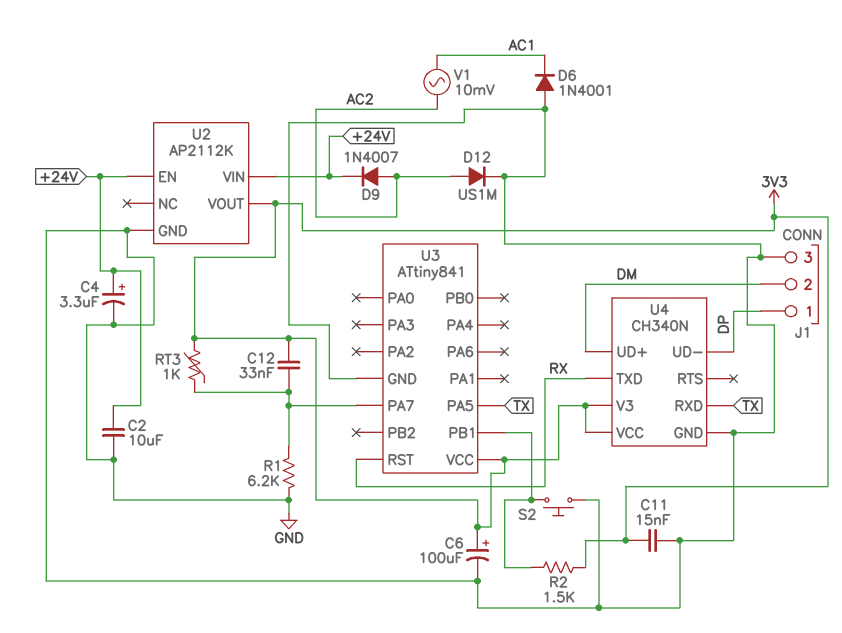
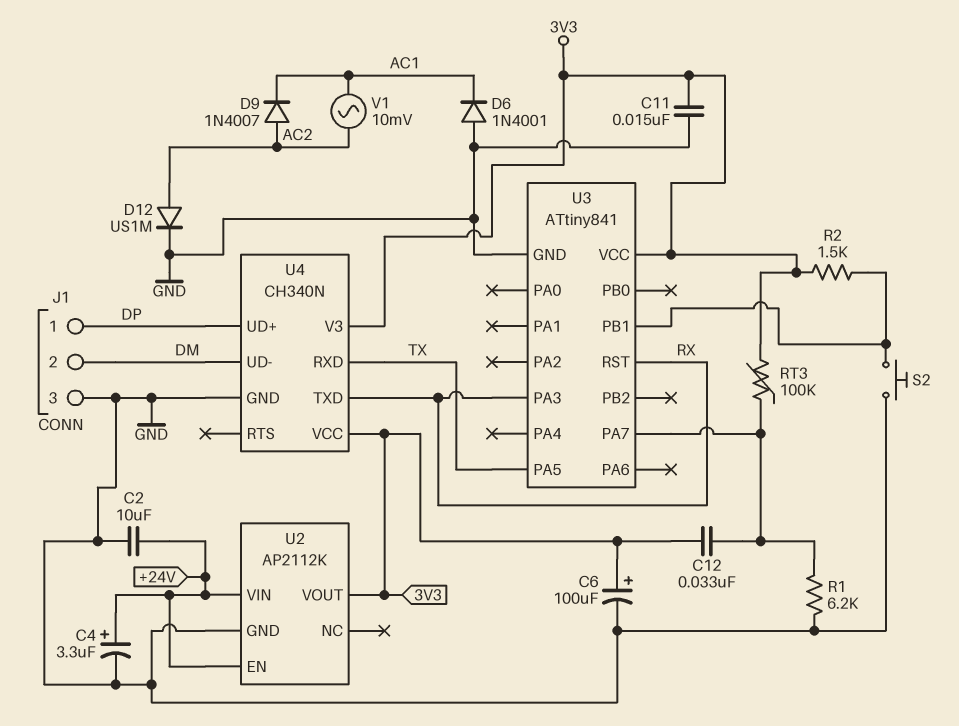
D9: diode 1N4007 (A AC2, K +24V) -> diode 1N4007 (A AC2, K AC1)
RT3: 1k (3V3, U3/PA7) -> 100k (3V3, U3/PA7)
U3 pin PA3: none -> RX
U4 pin UD+: DM -> DP
U4 pin UD-: DP -> DM

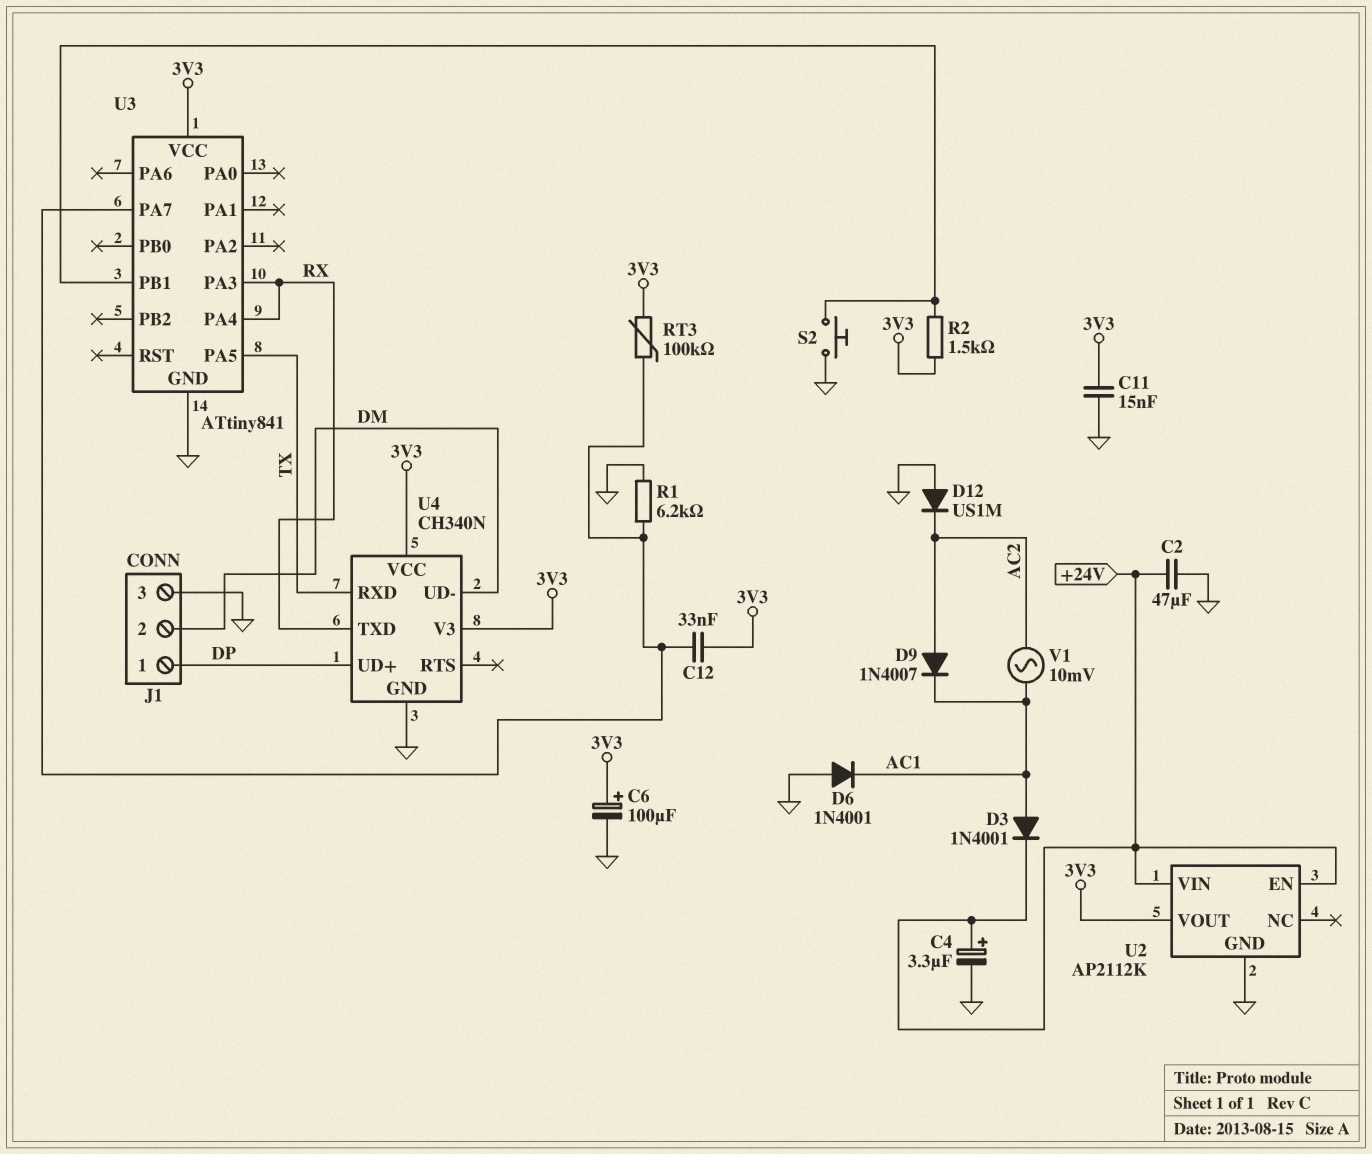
C2: 10uF (+24V, GND) -> 47uF (+24V, GND)
D3: none -> diode 1N4001 (A AC1, K +24V)
D12: diode US1M (A AC2, K GND) -> diode US1M (A GND, K AC2)
U3 pin PA4: none -> RX
U3 pin RST: RX -> none

